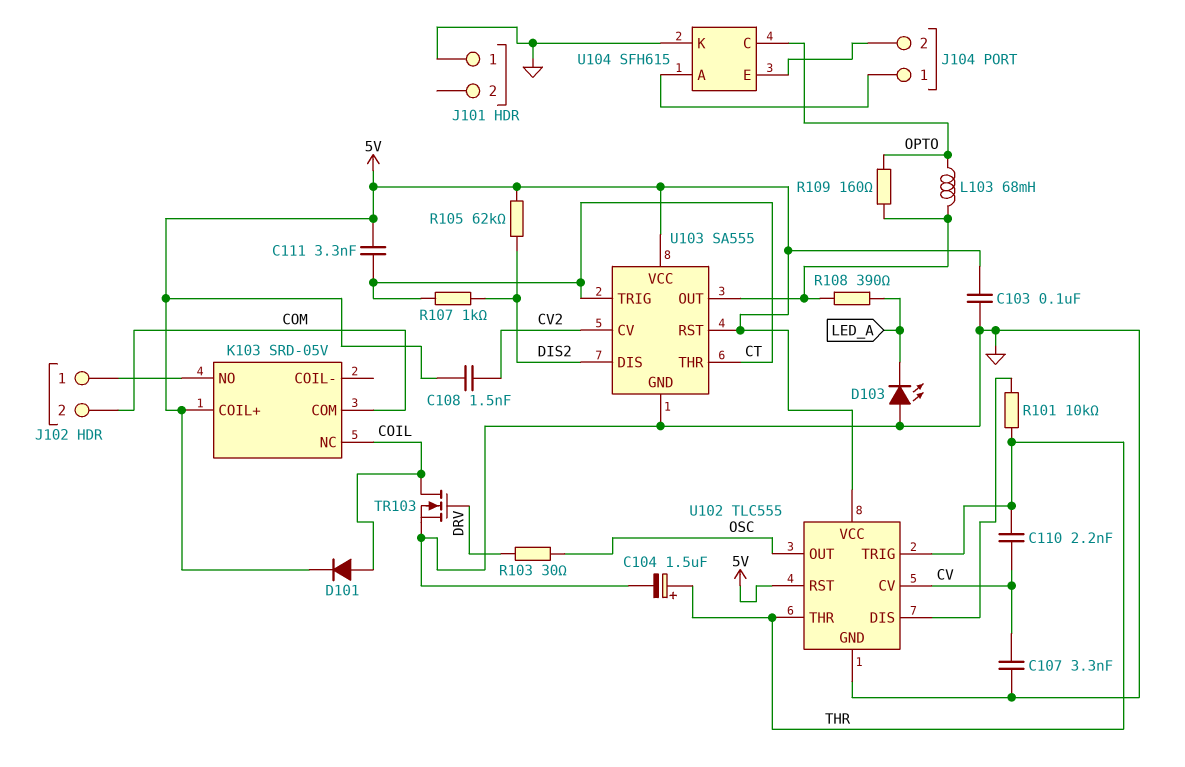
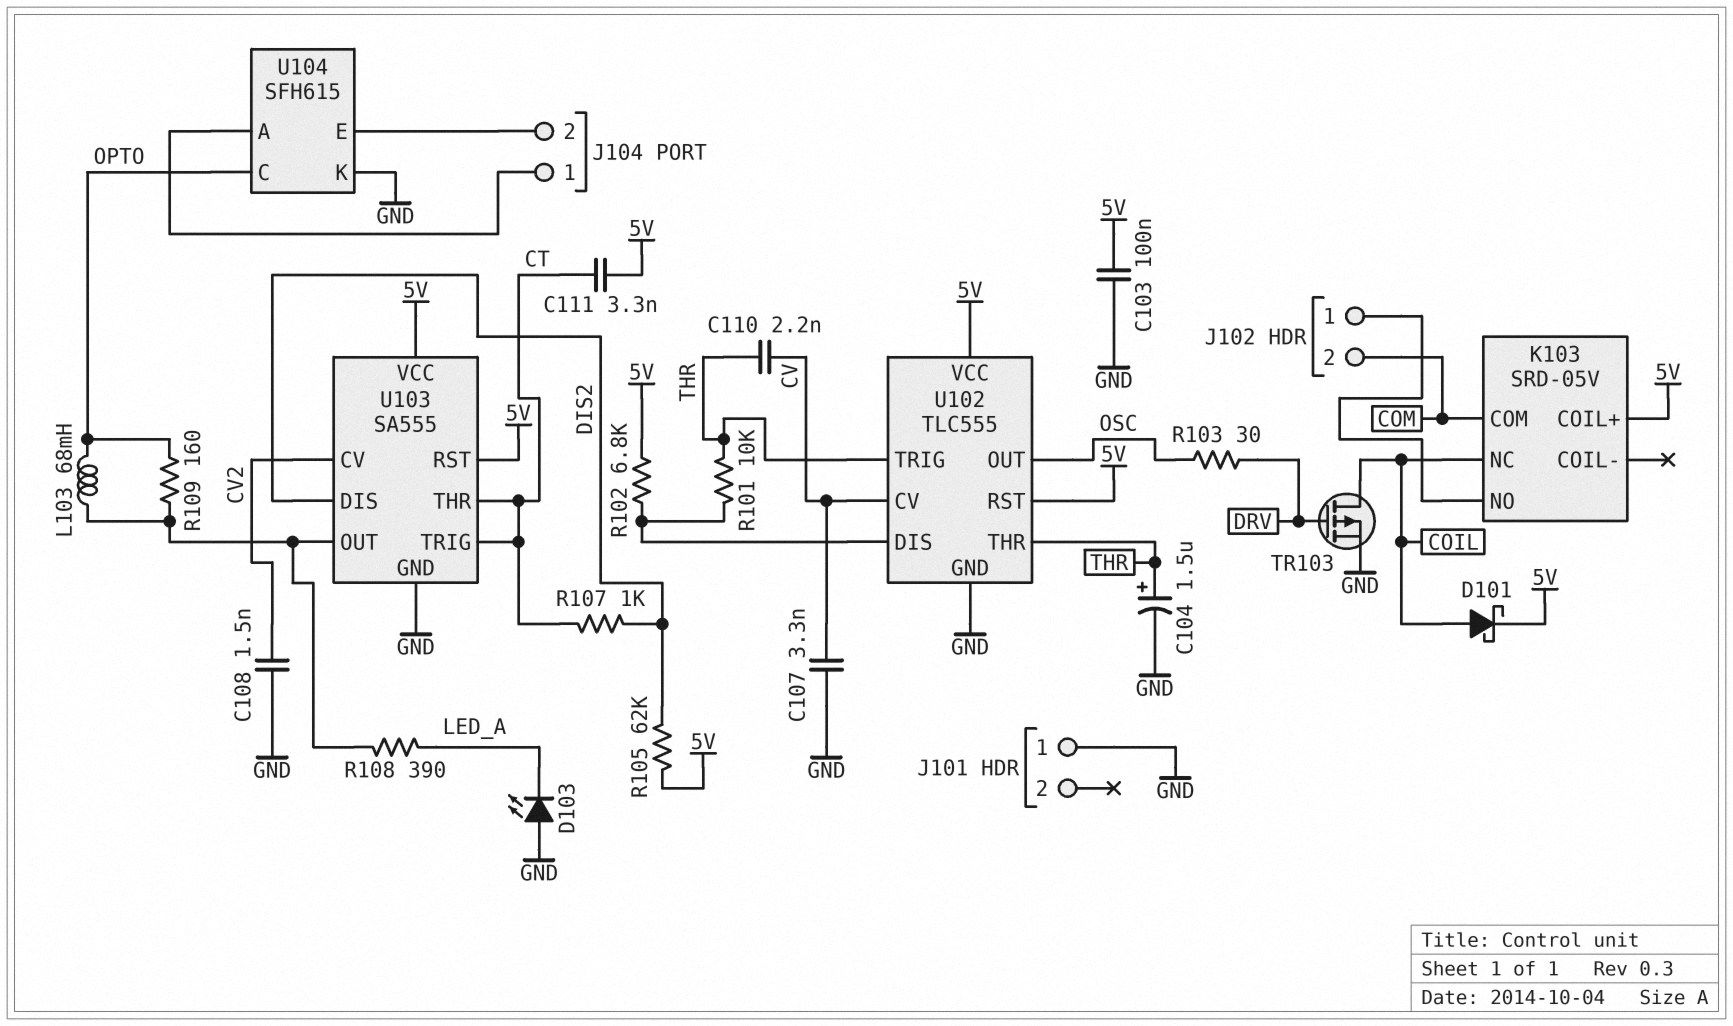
C108: 1.5nF (5V, CV2) -> 1.5nF (CV2, GND)
D101: diode (A COIL, K 5V) -> schottky (A COIL, K 5V)
R102: none -> 6.8k (5V, U102/DIS)
TR103: NMOS (G DRV, D COIL, S GND) -> PMOS (G DRV, D COIL, S GND)

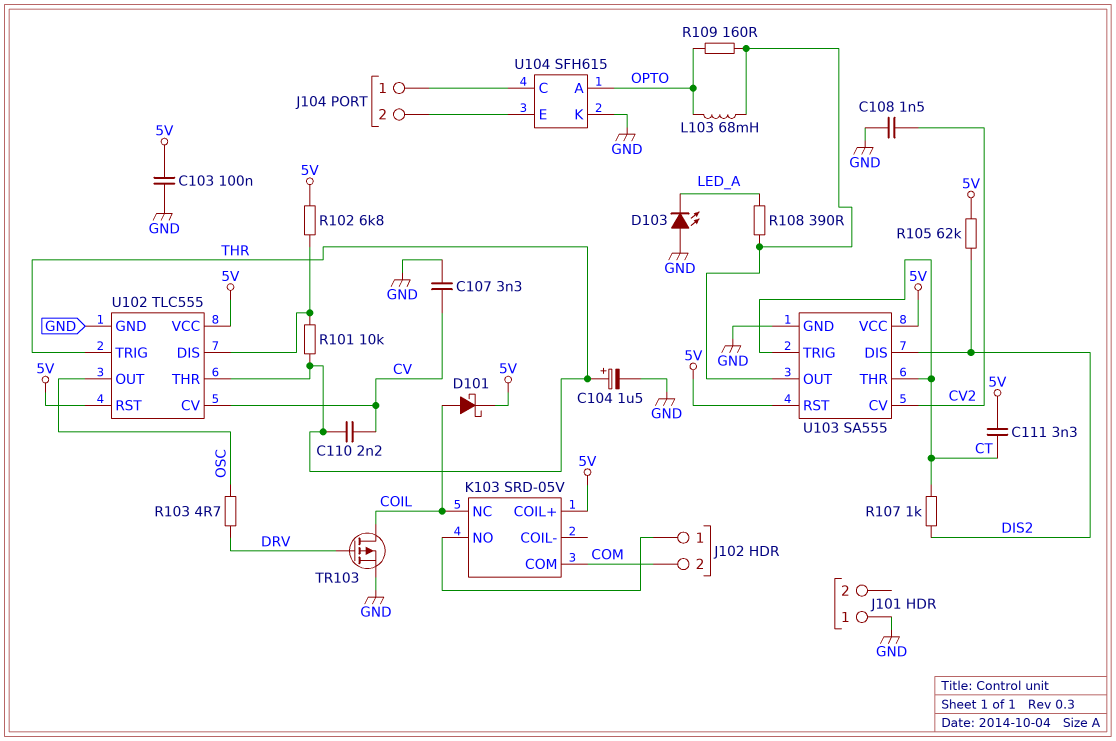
R103: 30 (DRV, OSC) -> 4.7 (DRV, OSC)
U104 pin A: J104/1 -> OPTO
U104 pin C: OPTO -> J104/1

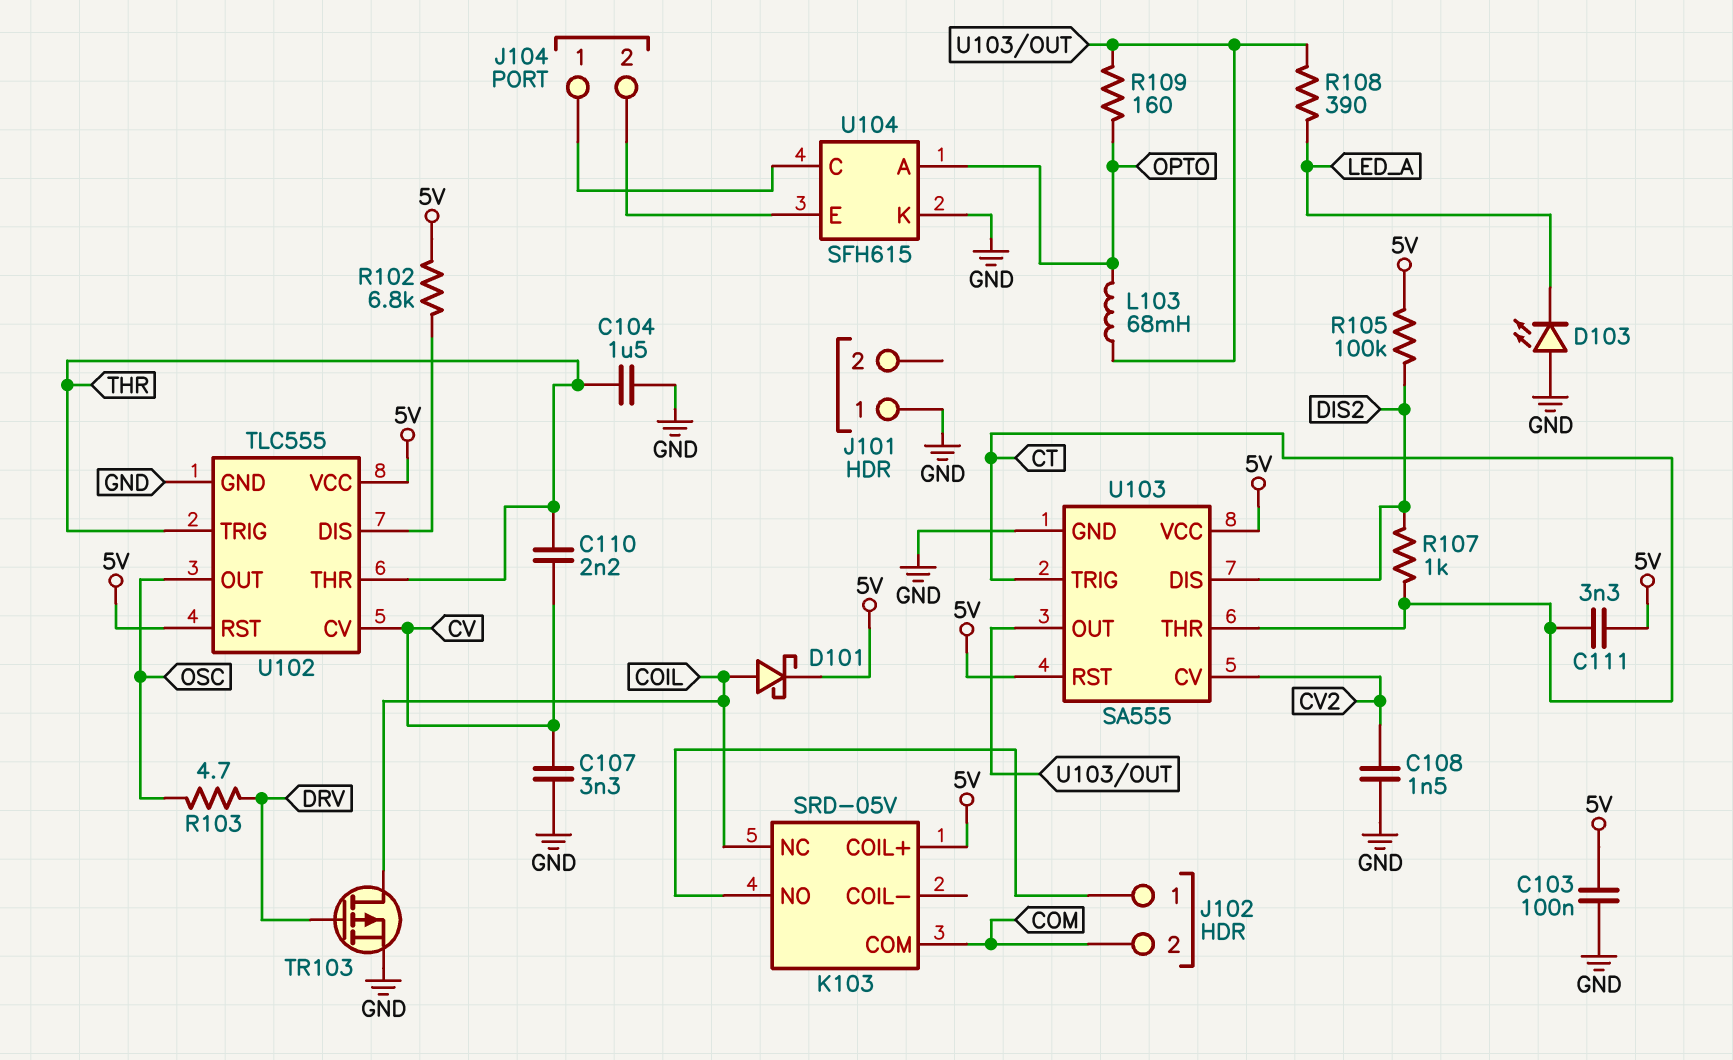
C104: 1.5uF (plus THR, minus GND) -> 1.5uF (GND, THR)
R101: 10k (THR, U102/DIS) -> none
R105: 62k (5V, DIS2) -> 100k (5V, DIS2)

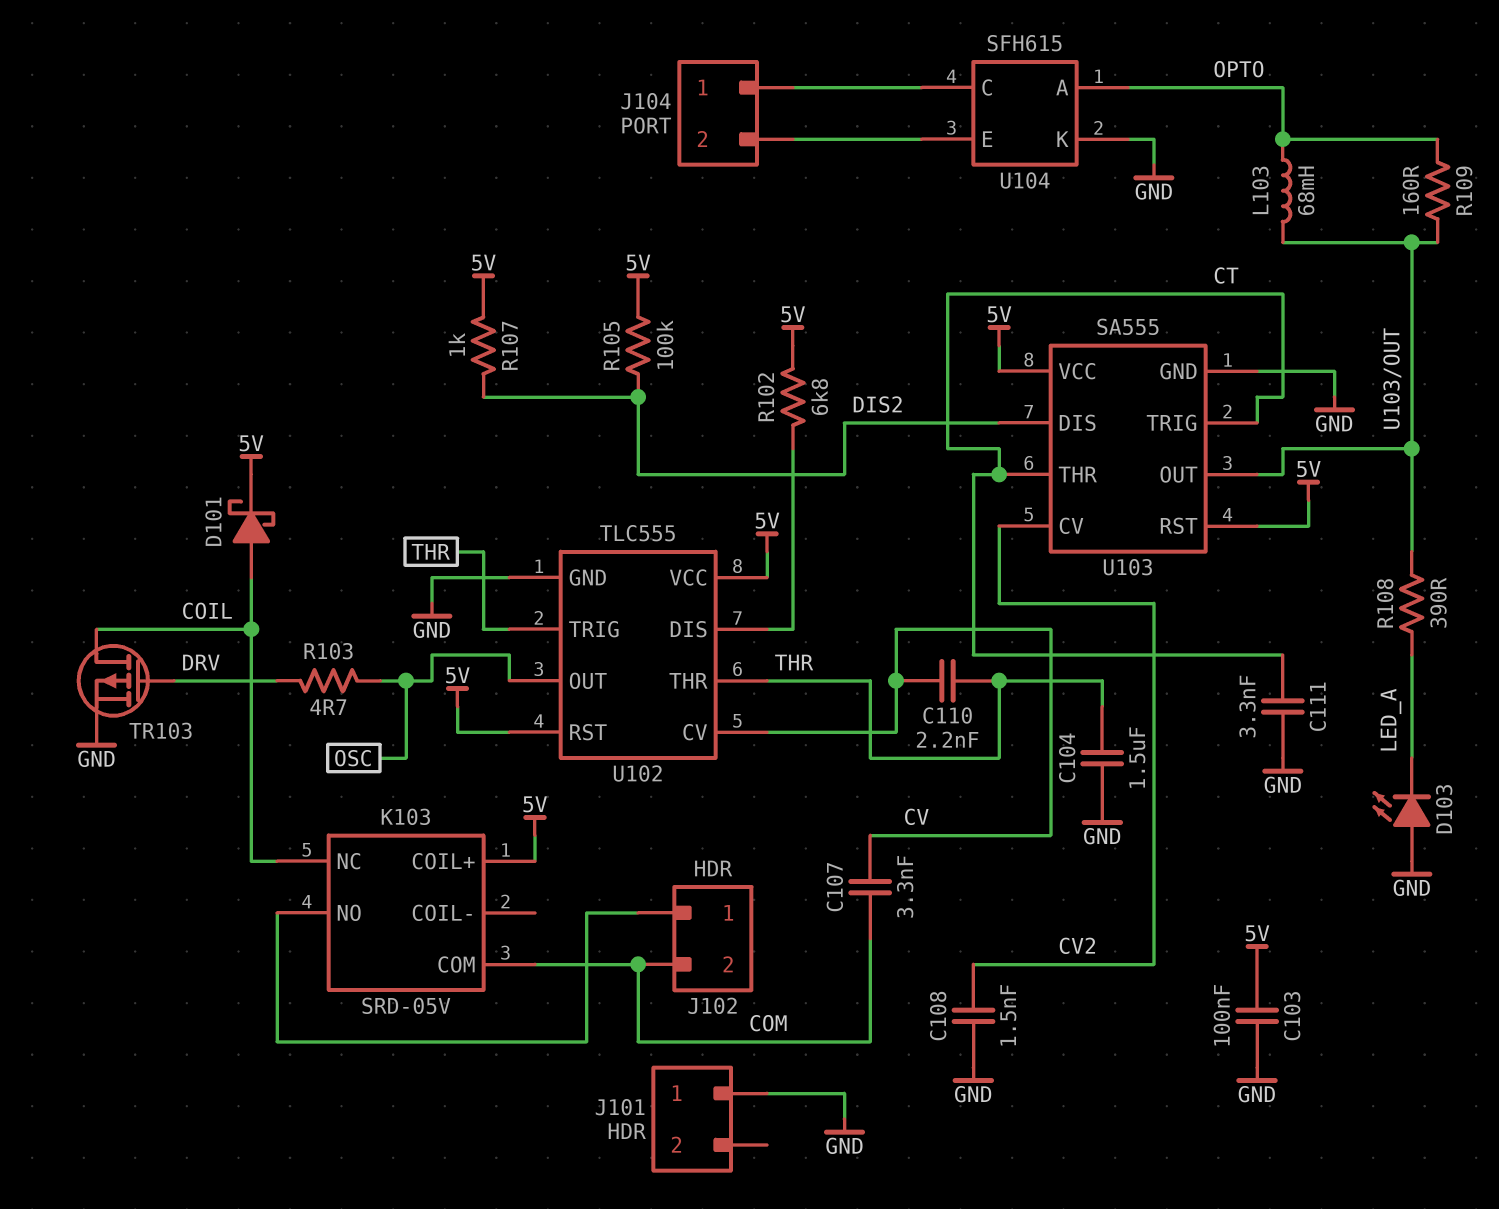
C107: 3.3nF (CV, GND) -> 3.3nF (COM, CV)
C111: 3.3nF (5V, CT) -> 3.3nF (CT, GND)
R107: 1k (CT, DIS2) -> 1k (5V, DIS2)

